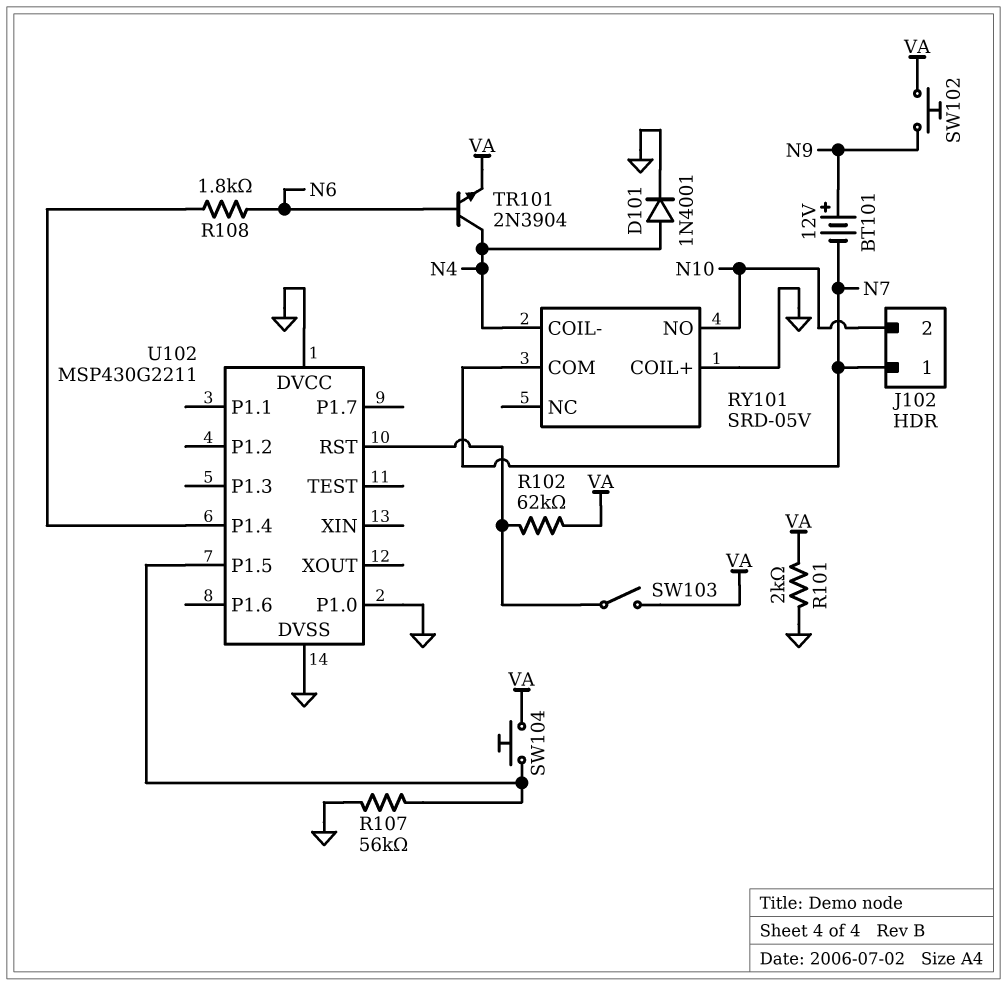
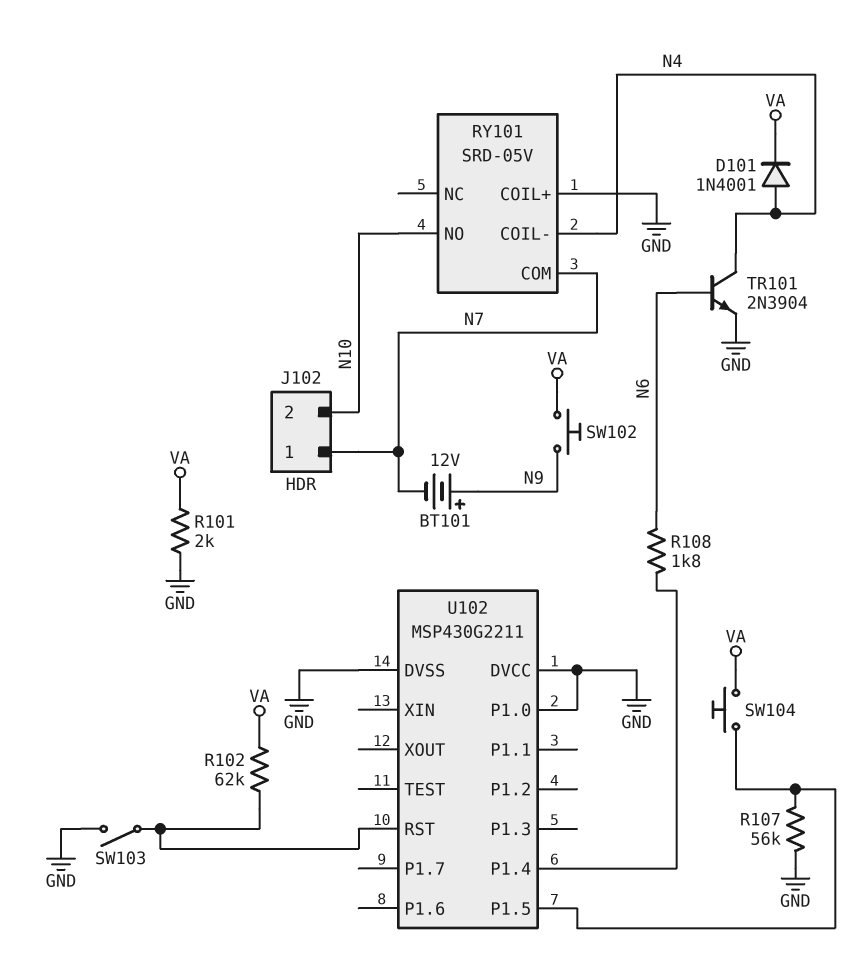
D101: diode 1N4001 (A N4, K GND) -> diode 1N4001 (A N4, K VA)
SW103: switch (U102/RST, VA) -> switch (GND, U102/RST)
TR101: NPN 2N3904 (B N6, C N4, E VA) -> NPN 2N3904 (B N6, C N4, E GND)

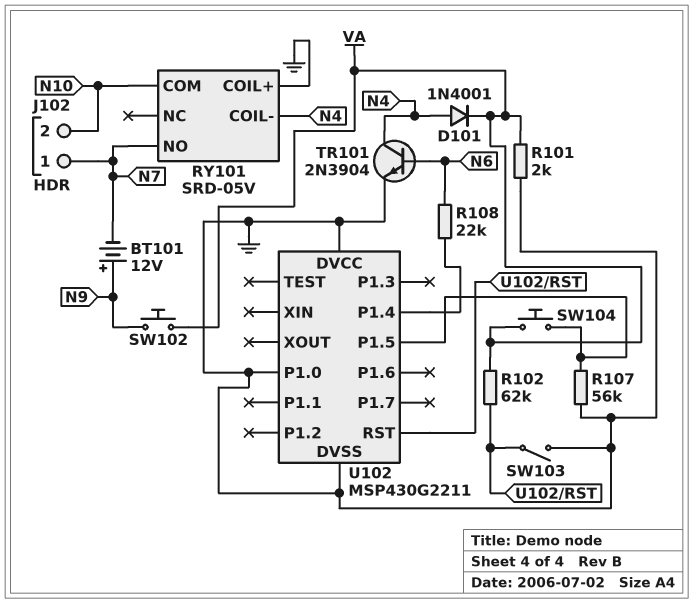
R108: 1.8k (N6, U102/P1.4) -> 22k (N6, U102/P1.4)
RY101 pin COM: N7 -> N10
RY101 pin NO: N10 -> N7

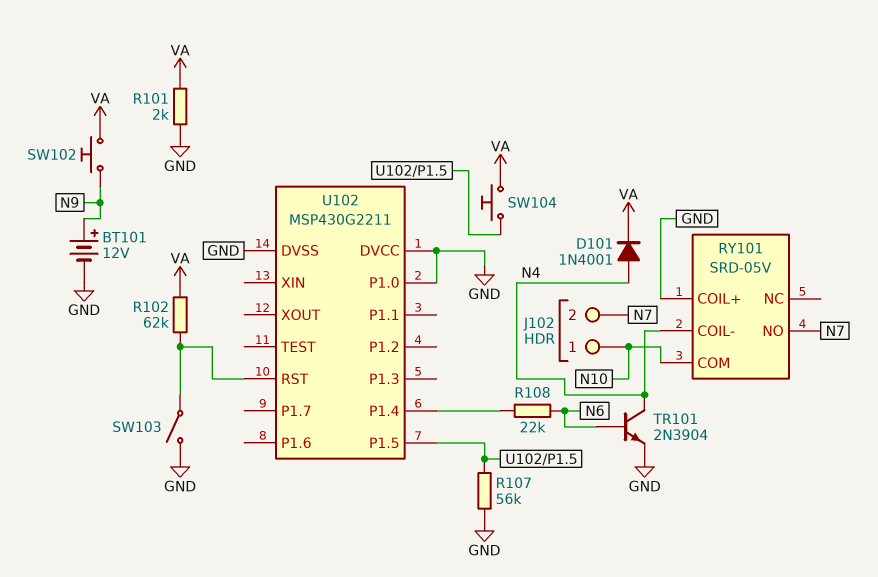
BT101: 12V (plus N9, minus N7) -> 12V (plus N9, minus GND)
J102 pin 1: N7 -> N10
J102 pin 2: N10 -> N7

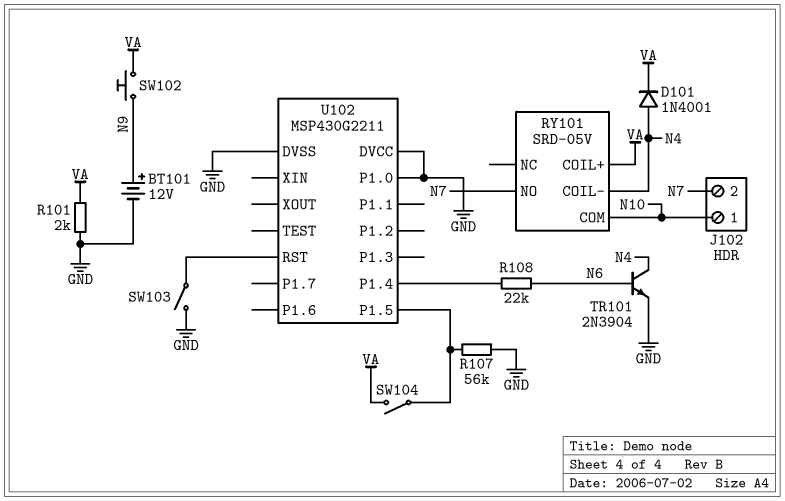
R102: 62k (U102/RST, VA) -> none
RY101 pin COIL+: GND -> VA
SW104: button (U102/P1.5, VA) -> switch (U102/P1.5, VA)

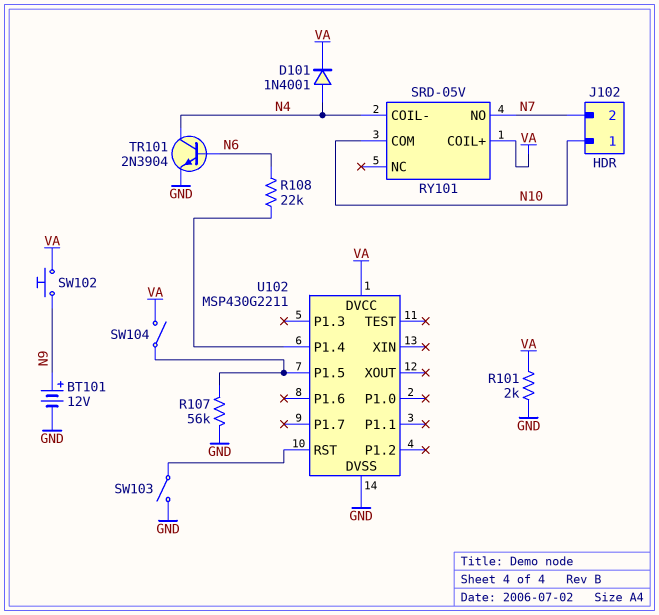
U102 pin DVCC: GND -> VA
U102 pin P1.0: GND -> none

